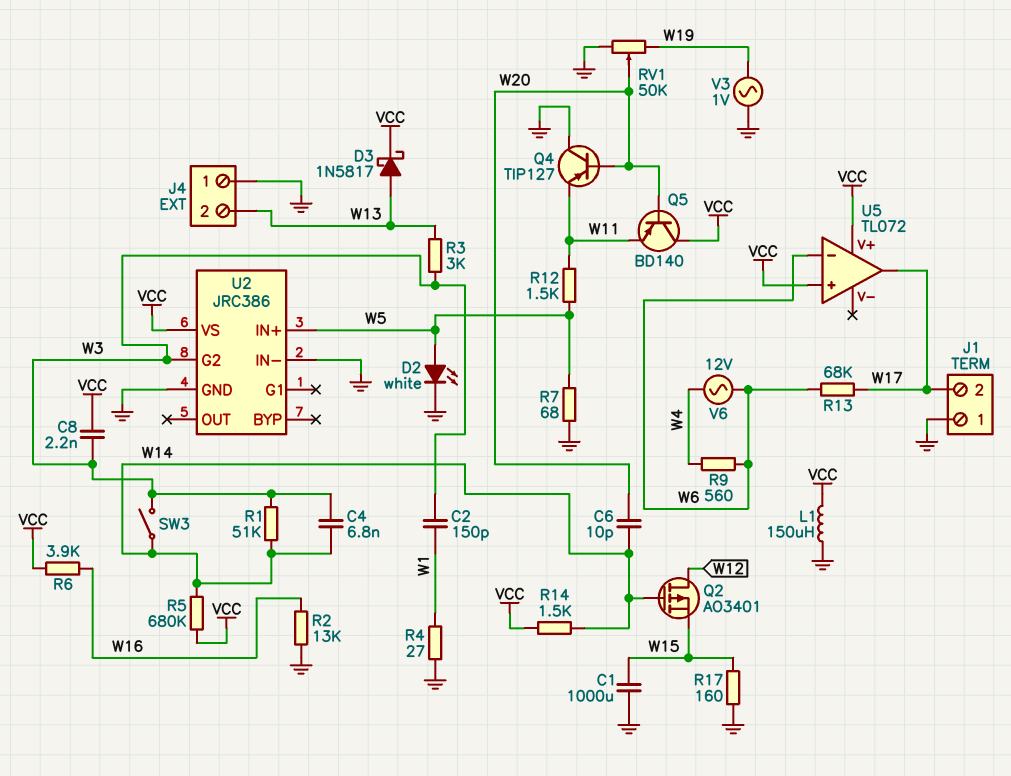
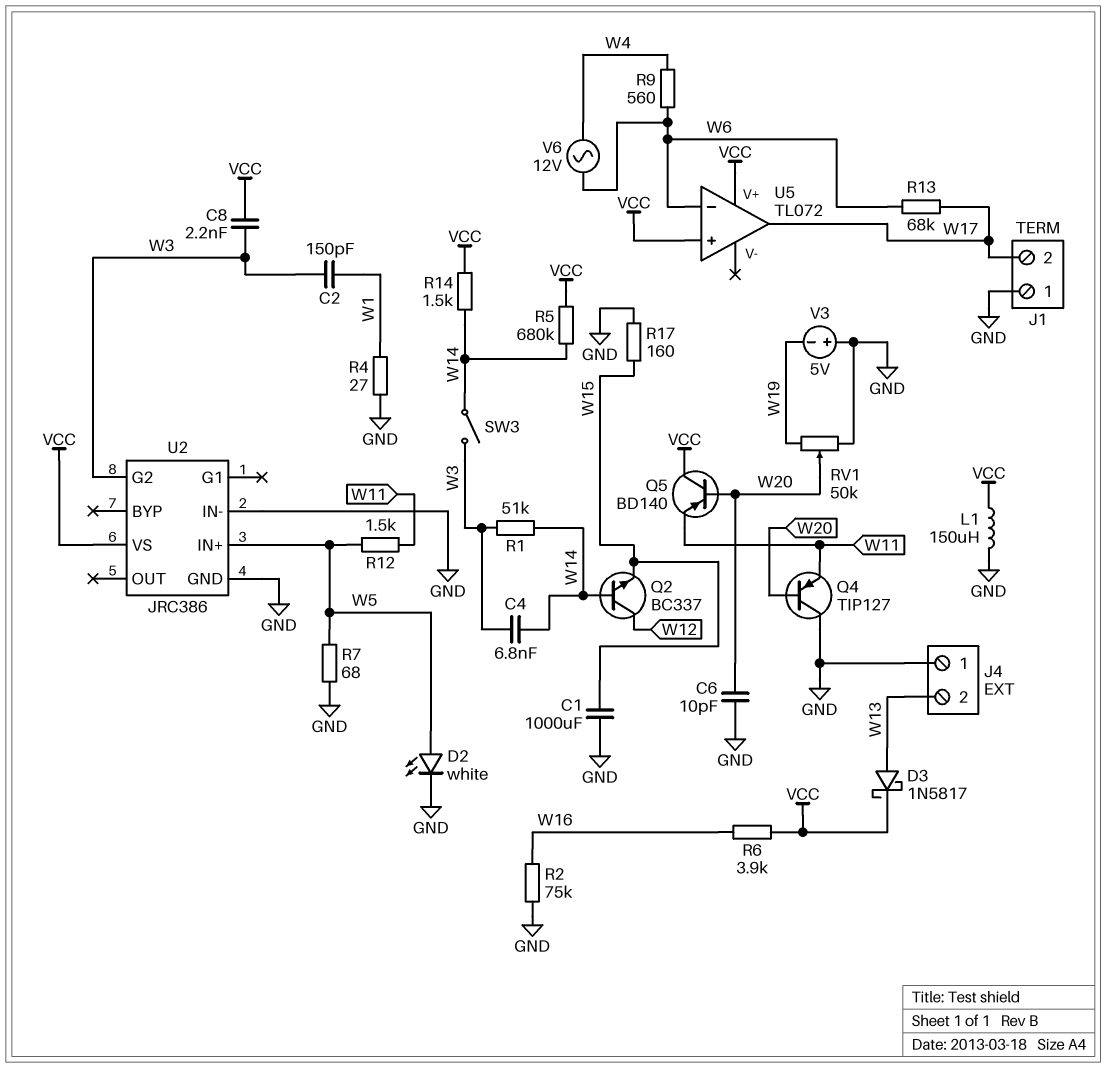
C6: 10pF (W14, W20) -> 10pF (GND, W20)
Q2: PMOS AO3401 (G W14, D W12, S W15) -> NPN BC337 (B W14, C W12, E W15)
R2: 13k (GND, W16) -> 75k (GND, W16)
R3: 3k (W3, W13) -> none
V3: AC 1V (GND, W19) -> 5V (plus GND, minus W19)

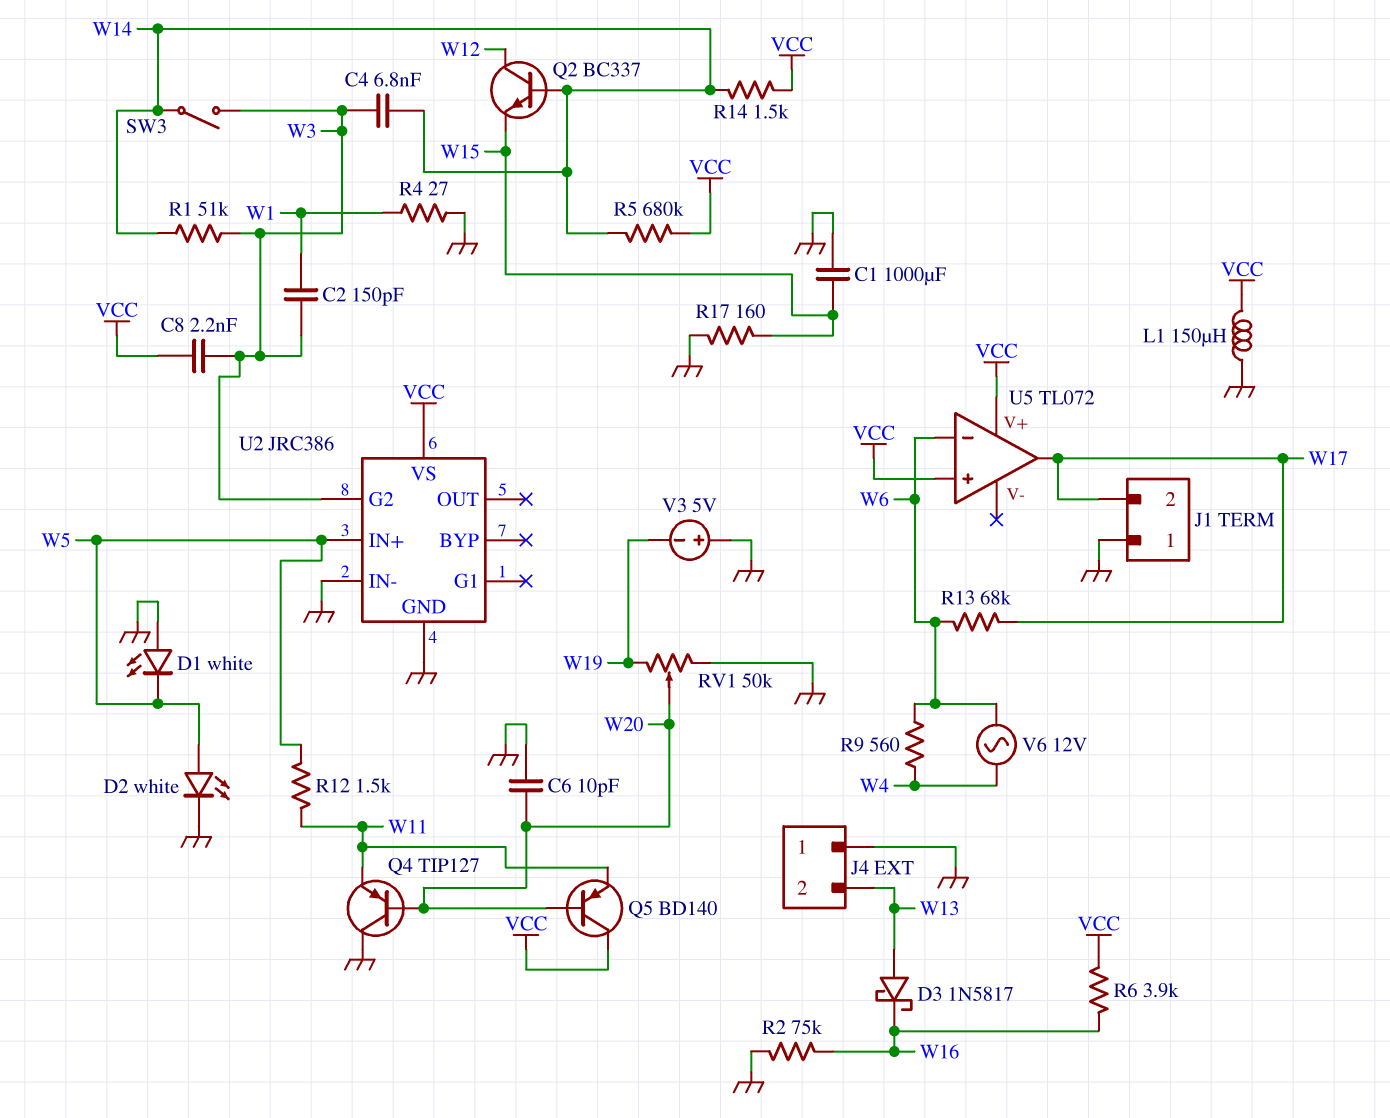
D1: none -> LED white (A GND, K W5)
D3: schottky 1N5817 (A W13, K VCC) -> schottky 1N5817 (A W13, K W16)
R7: 68 (GND, W5) -> none

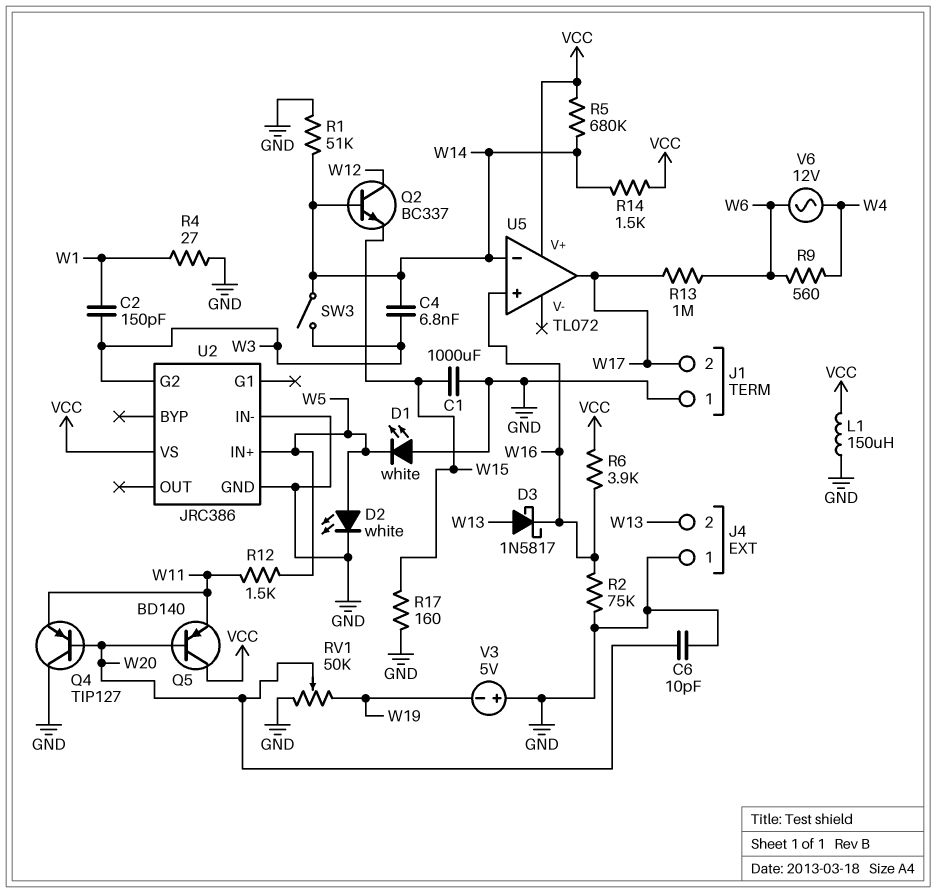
C8: 2.2nF (VCC, W3) -> none
R1: 51k (W3, W14) -> 51k (GND, W14)
R13: 68k (W6, W17) -> 1M (W6, W17)
U5 pin in+: VCC -> W16
U5 pin in-: W6 -> W14

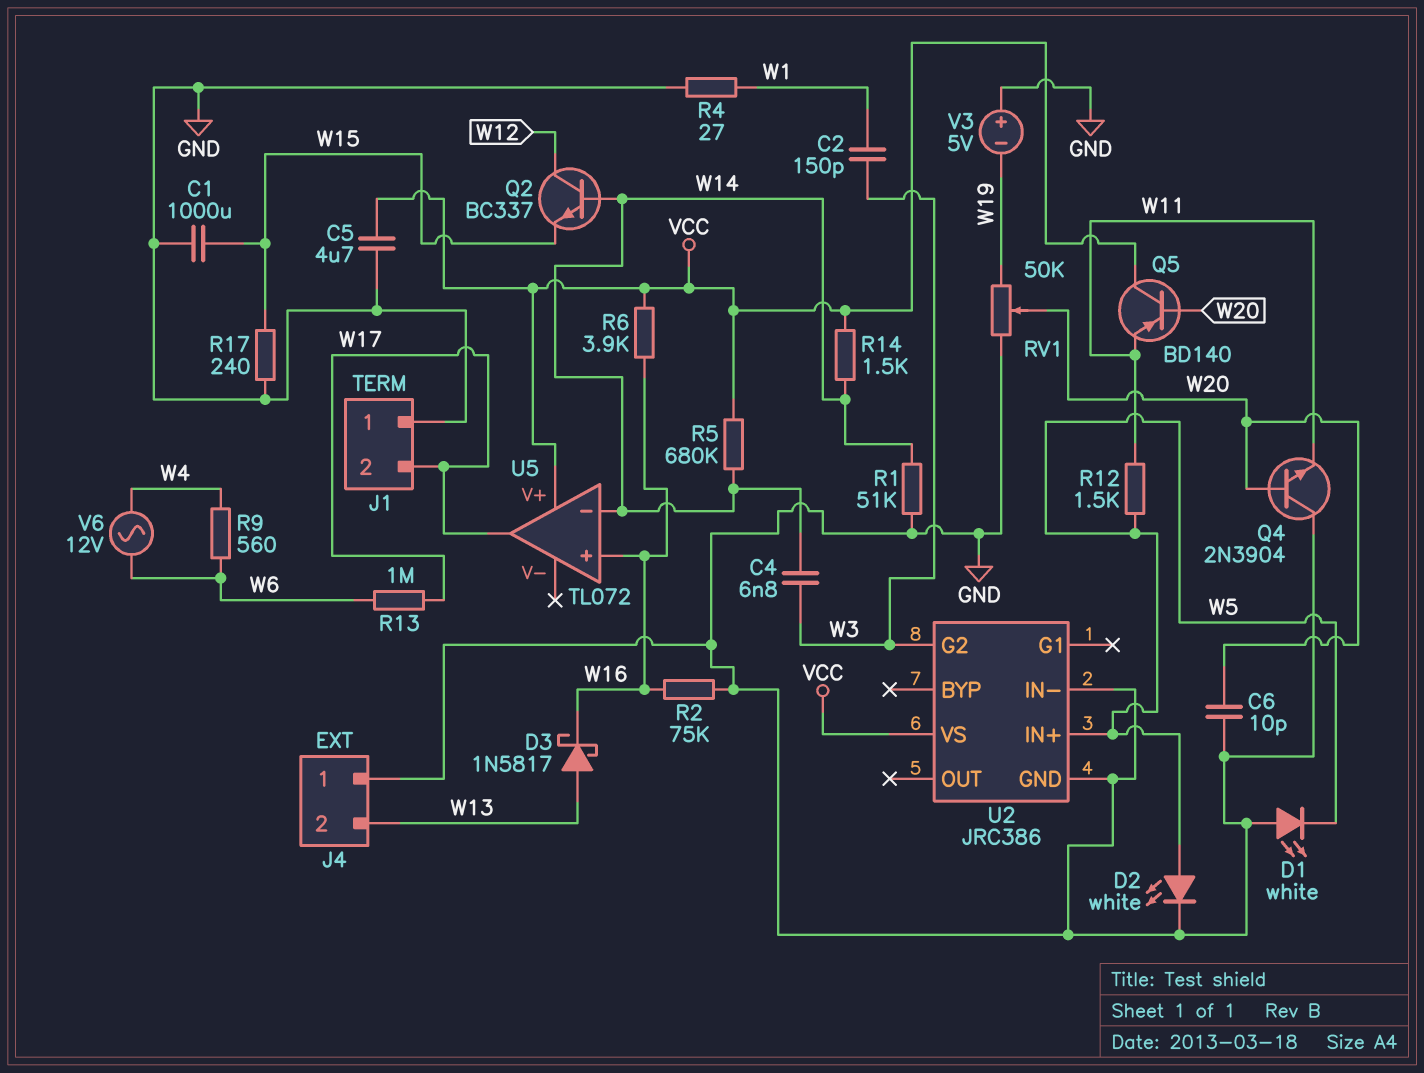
C5: none -> 4.7uF (GND, VCC)
L1: 150uH (GND, VCC) -> none
Q4: PNP TIP127 (B W20, C GND, E W11) -> NPN 2N3904 (B W20, C GND, E W11)
R17: 160 (GND, W15) -> 240 (GND, W15)
SW3: switch (W3, W14) -> none

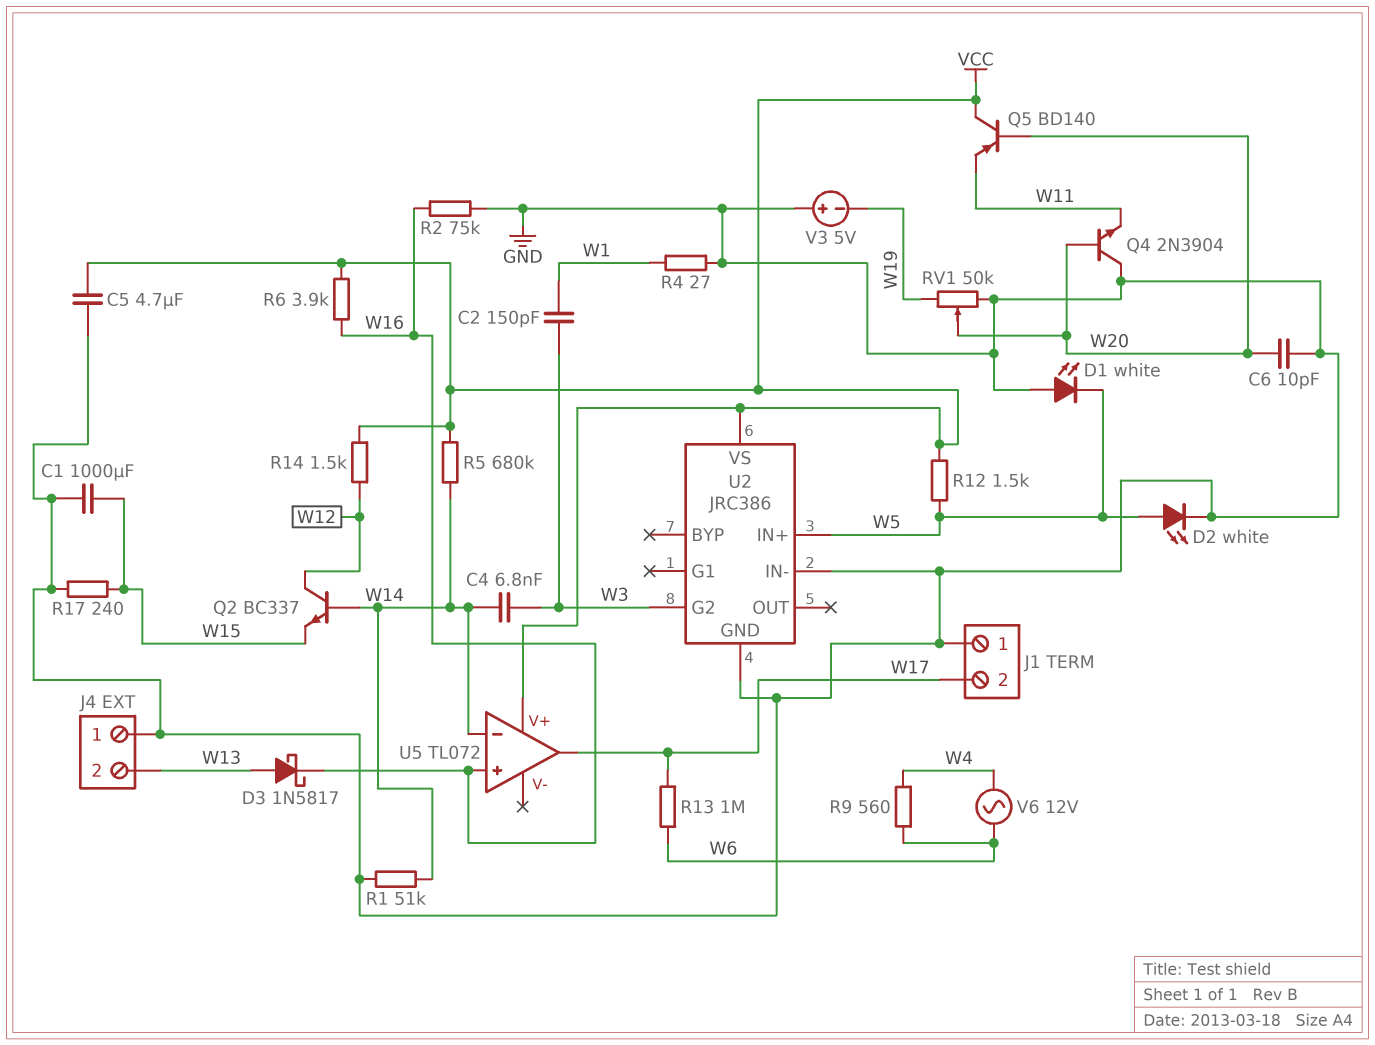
R12: 1.5k (W5, W11) -> 1.5k (VCC, W5)
R14: 1.5k (VCC, W14) -> 1.5k (VCC, W12)

